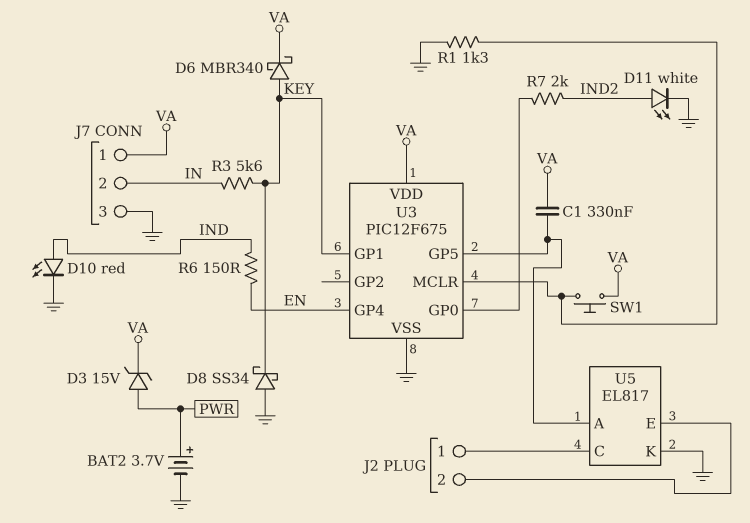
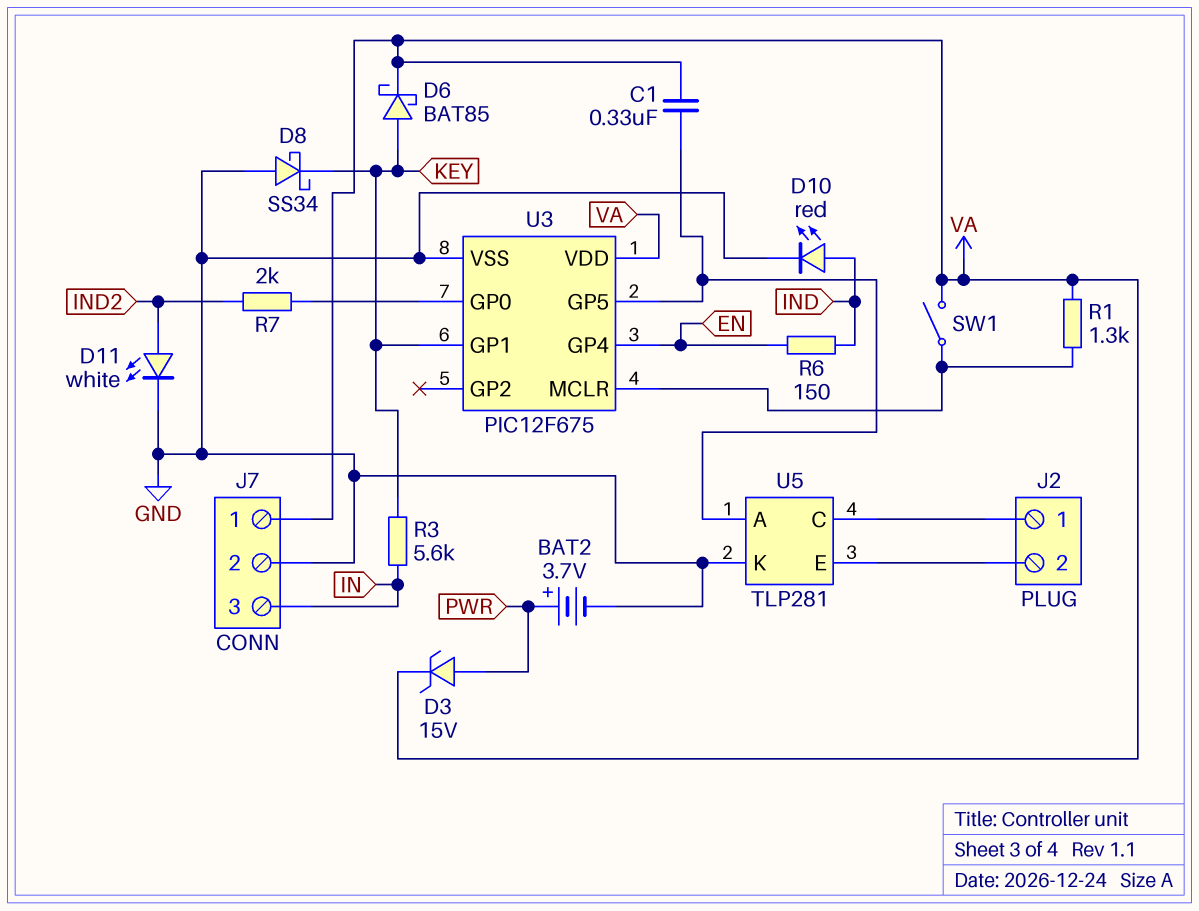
D6: schottky MBR340 (A KEY, K VA) -> schottky BAT85 (A KEY, K VA)
J7 pin 2: IN -> GND
J7 pin 3: GND -> IN
R1: 1.3k (GND, U3/MCLR) -> 1.3k (U3/MCLR, VA)
SW1: button (U3/MCLR, VA) -> switch (U3/MCLR, VA)
U5: EL817 -> TLP281

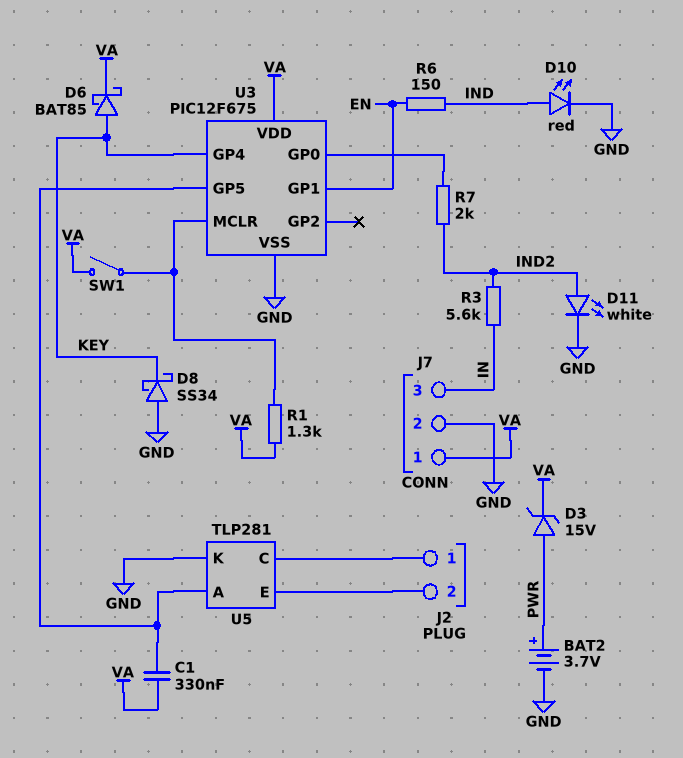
R3: 5.6k (IN, KEY) -> 5.6k (IN, IND2)
U3 pin GP1: KEY -> EN
U3 pin GP4: EN -> KEY

